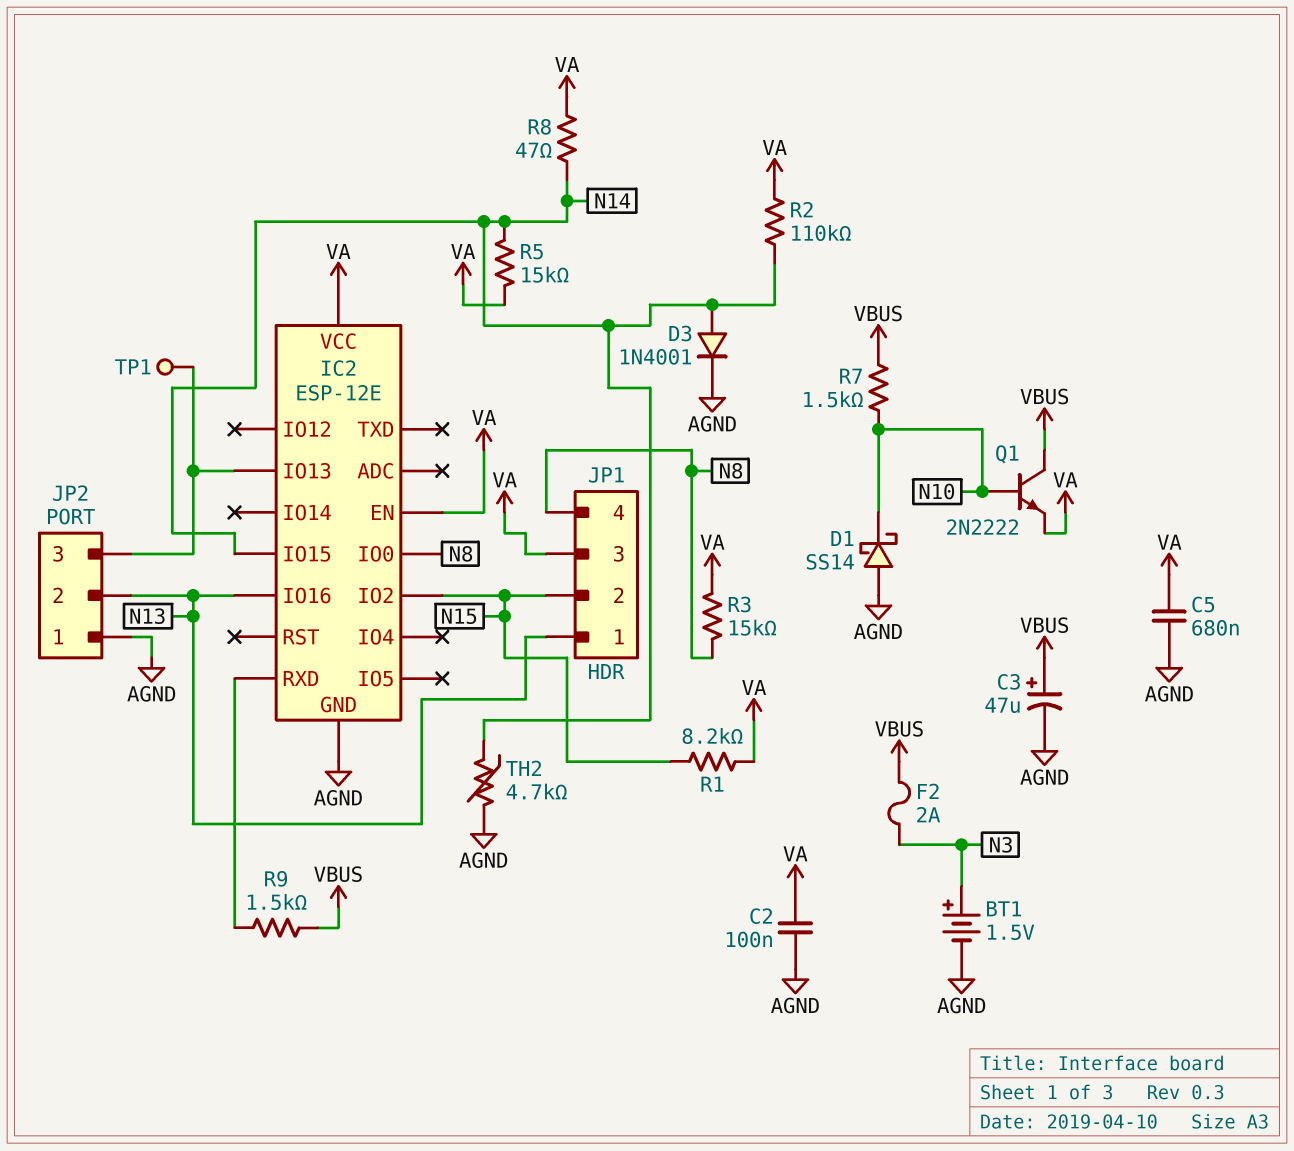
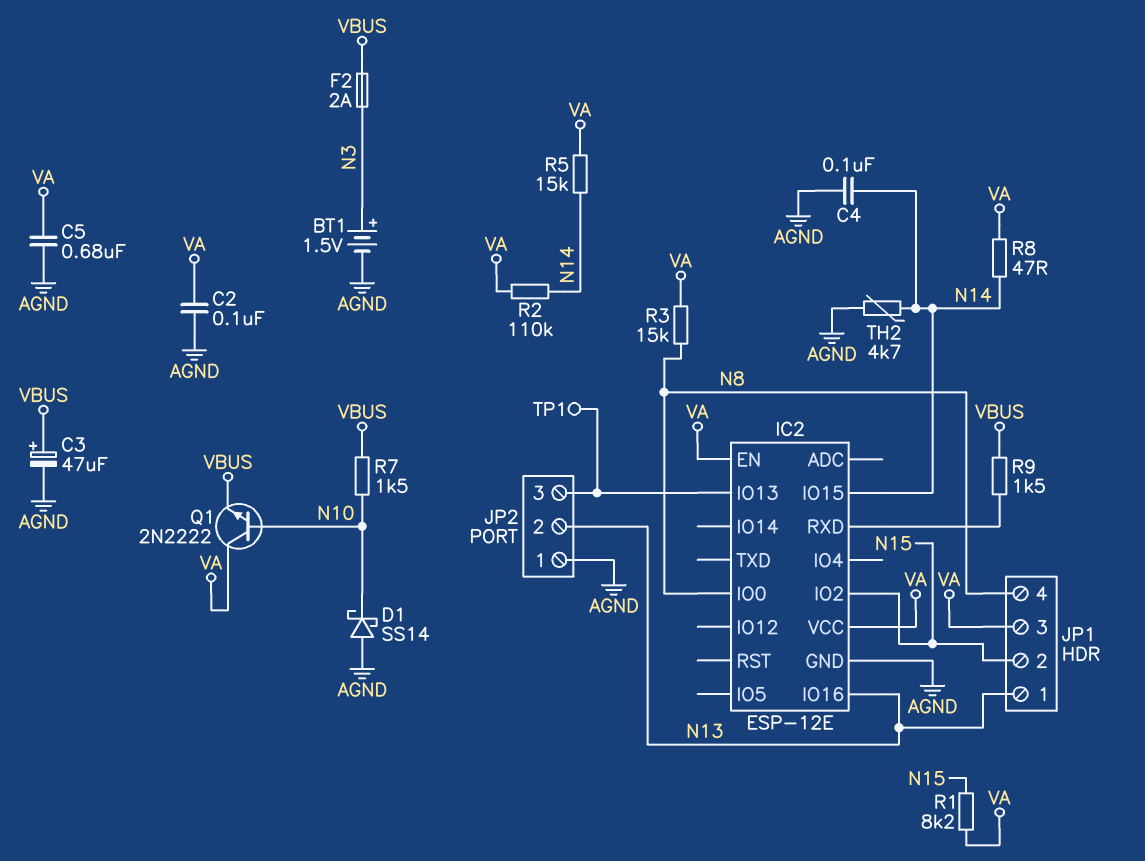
C4: none -> 100nF (AGND, N14)
D3: diode 1N4001 (A N14, K AGND) -> none
Q1: NPN 2N2222 (B N10, C VBUS, E VA) -> NPN 2N2222 (B N10, C VA, E VBUS)

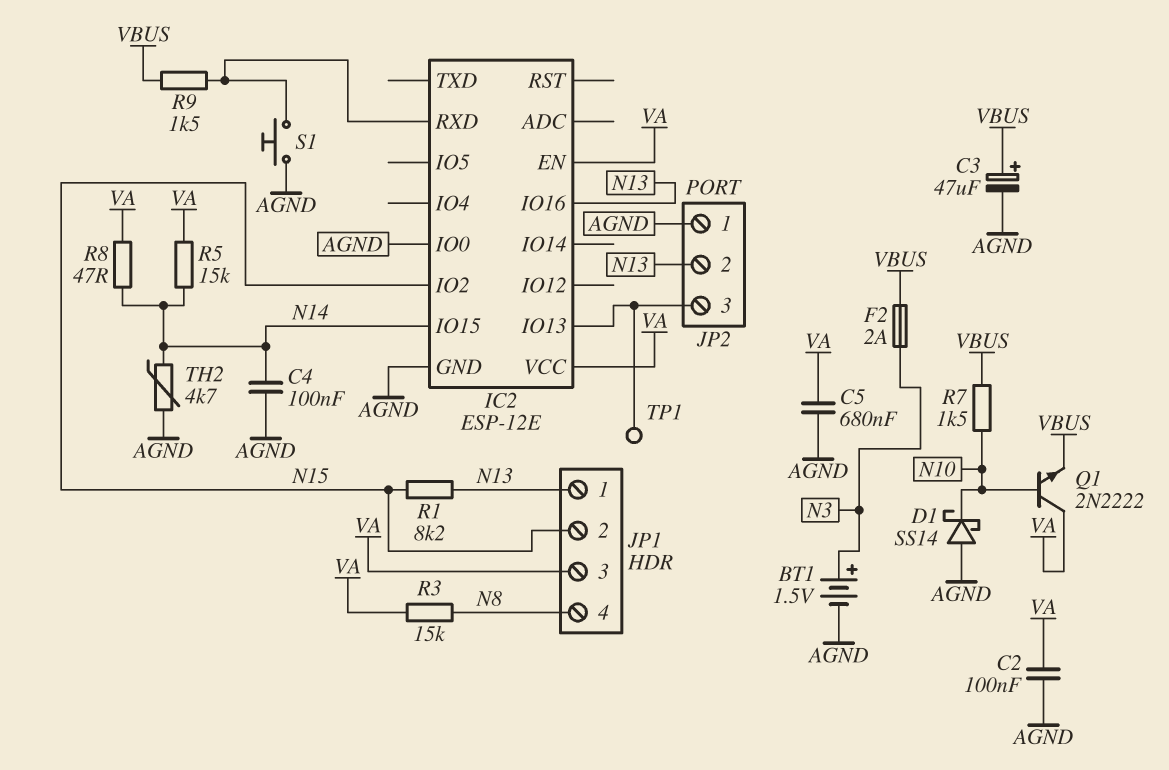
IC2 pin IO0: N8 -> AGND
R1: 8.2k (N15, VA) -> 8.2k (N13, N15)
R2: 110k (N14, VA) -> none
S1: none -> button (AGND, IC2/RXD)

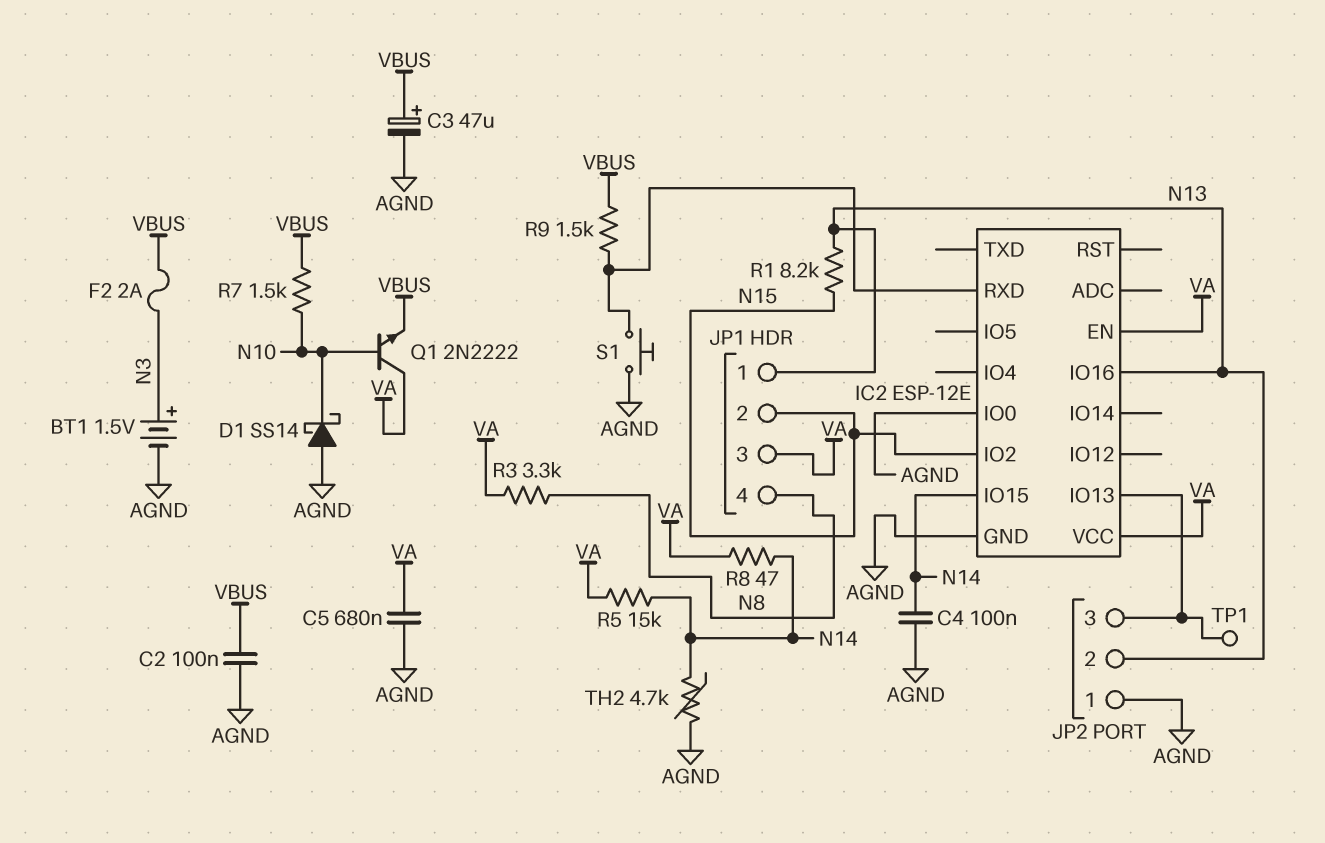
C2: 100nF (AGND, VA) -> 100nF (AGND, VBUS)
R3: 15k (N8, VA) -> 3.3k (N8, VA)

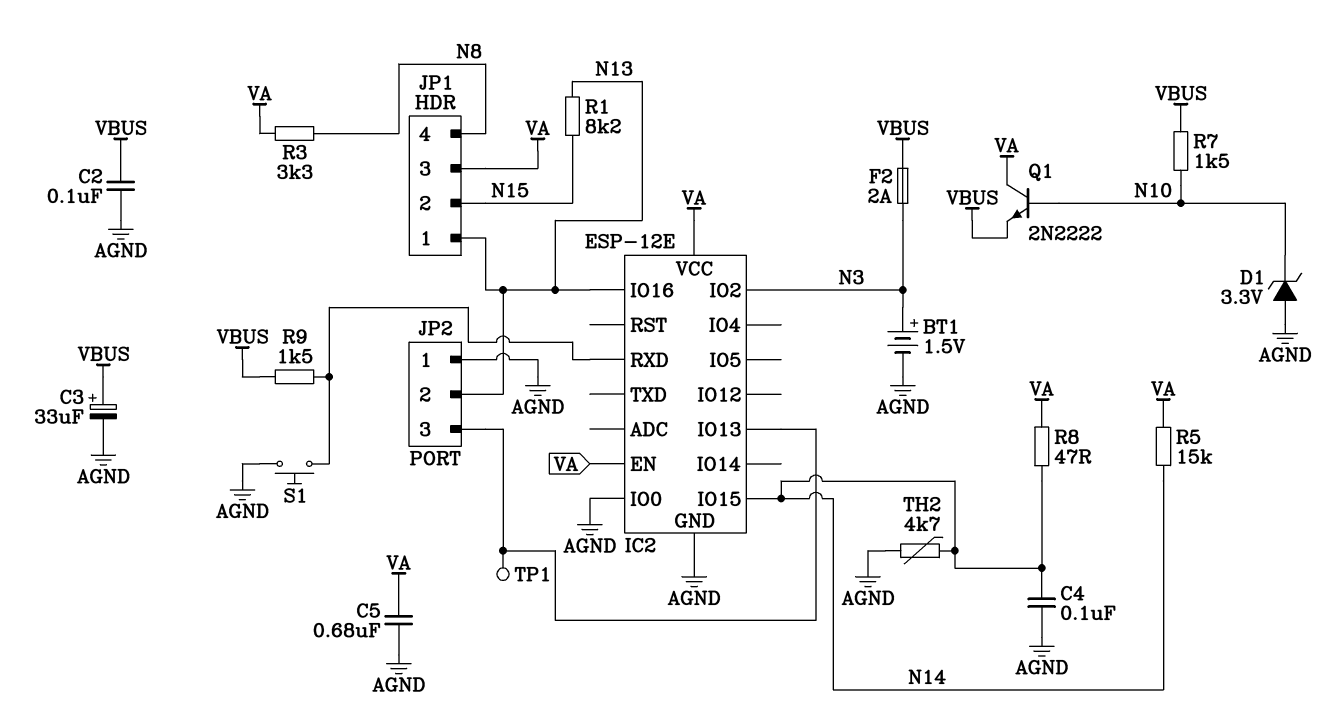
C3: 47uF (plus VBUS, minus AGND) -> 33uF (plus VBUS, minus AGND)
D1: schottky SS14 (A AGND, K N10) -> zener 3.3V (A AGND, K N10)
IC2 pin IO2: N15 -> N3

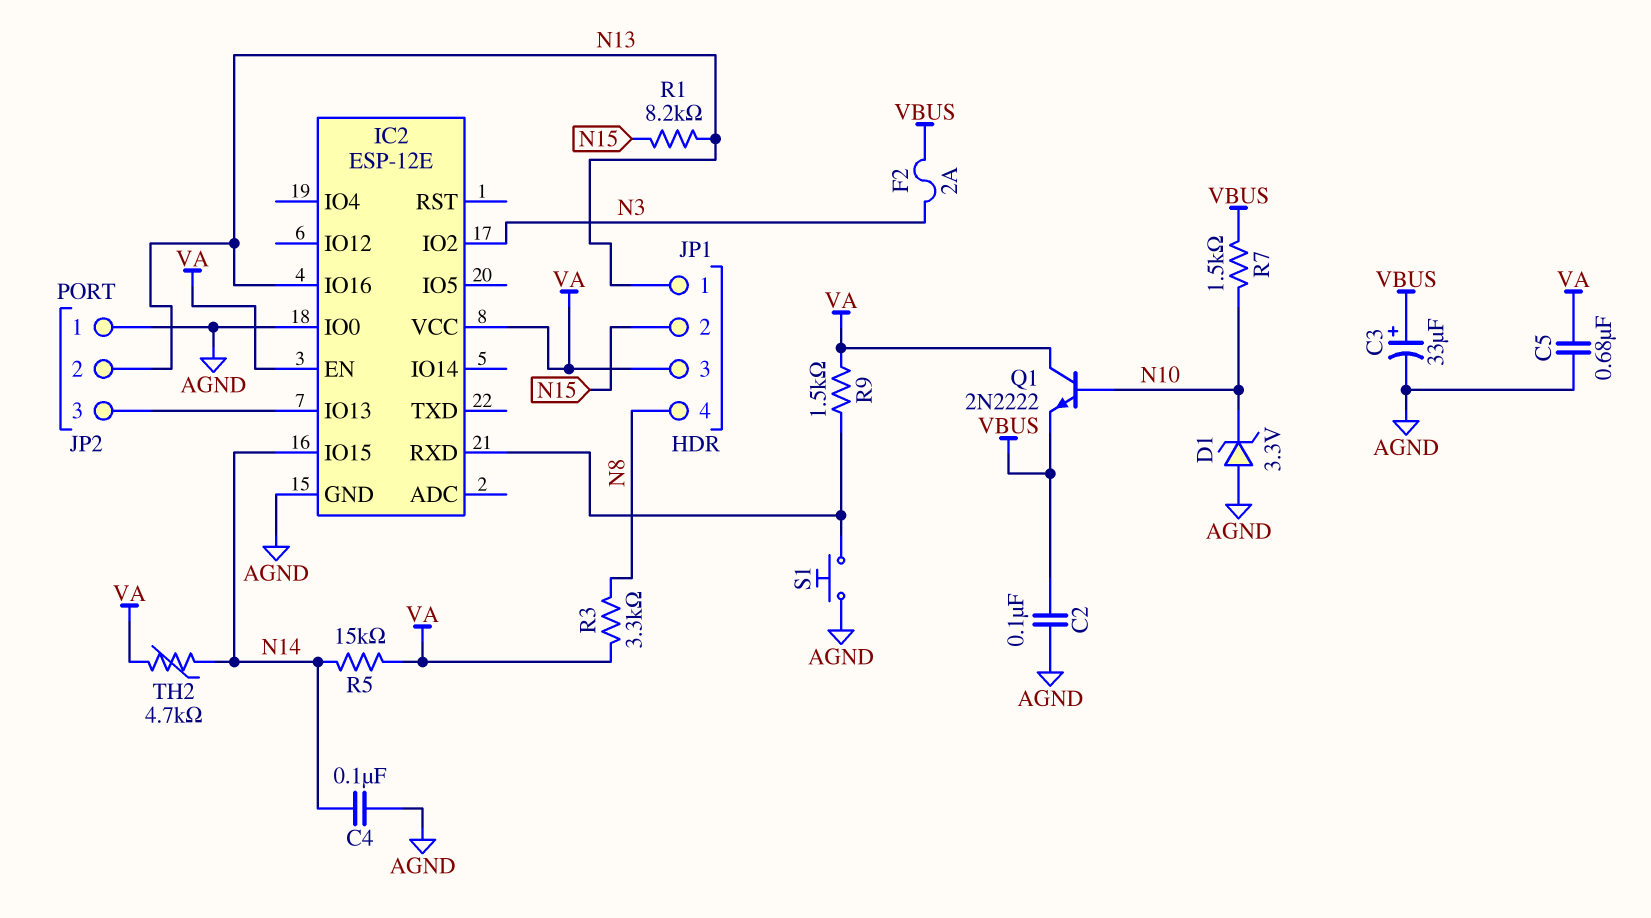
BT1: 1.5V (plus N3, minus AGND) -> none
R8: 47 (N14, VA) -> none
R9: 1.5k (IC2/RXD, VBUS) -> 1.5k (IC2/RXD, VA)
TH2: 4.7k (AGND, N14) -> 4.7k (N14, VA)
TP1: test point (IC2/IO13) -> none

